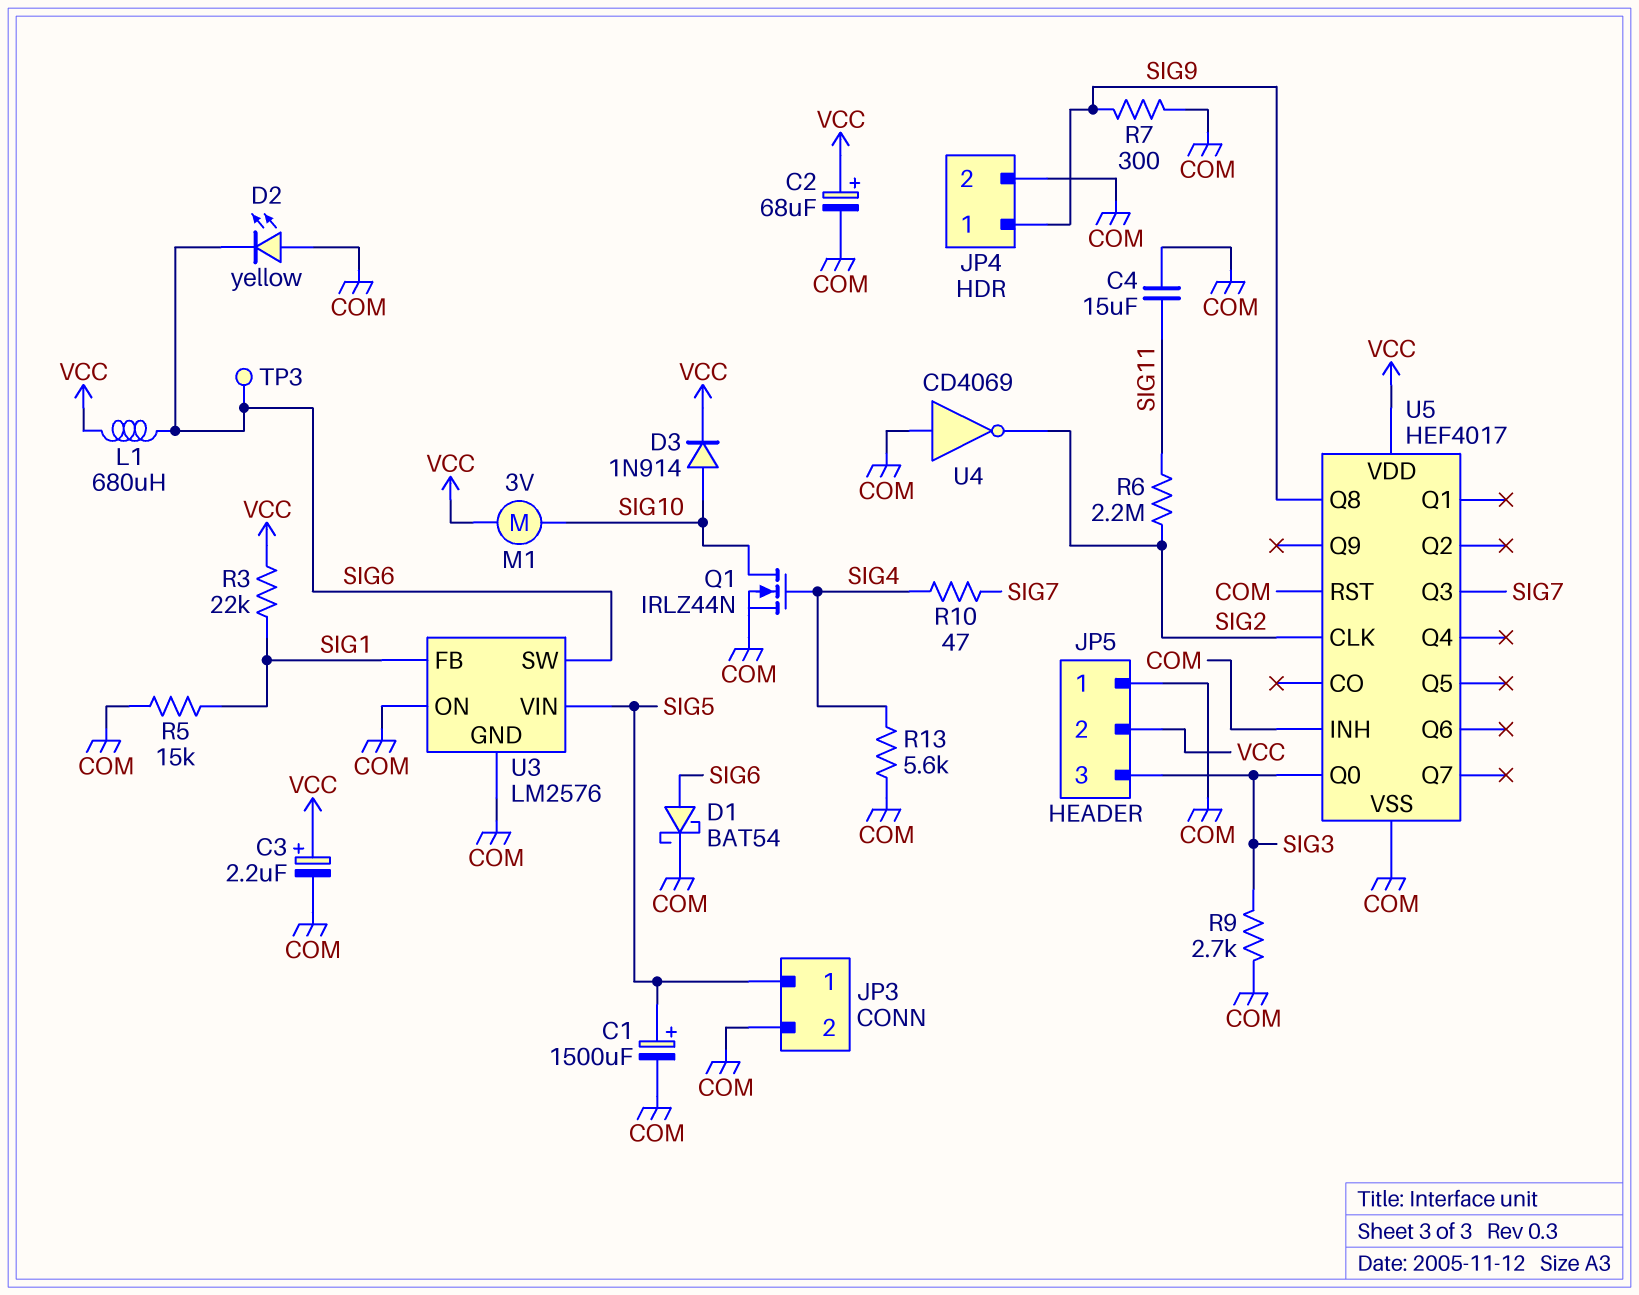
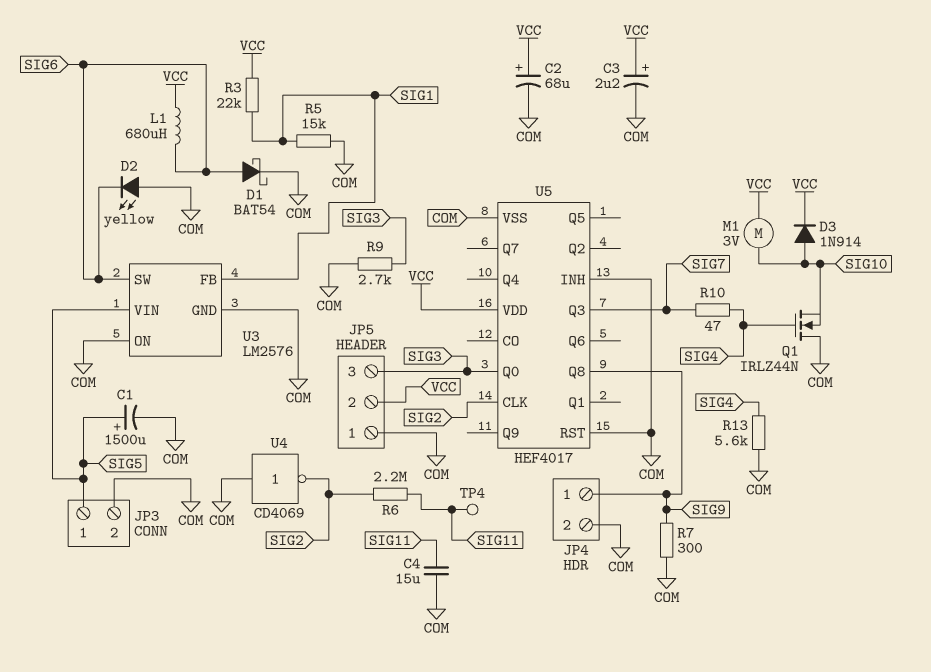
Q1: NMOS IRLZ44N (G SIG4, D SIG10, S COM) -> NMOS IRLZ44N (G SIG4, D COM, S SIG10)
TP3: test point (SIG6) -> none
TP4: none -> test point (SIG11)

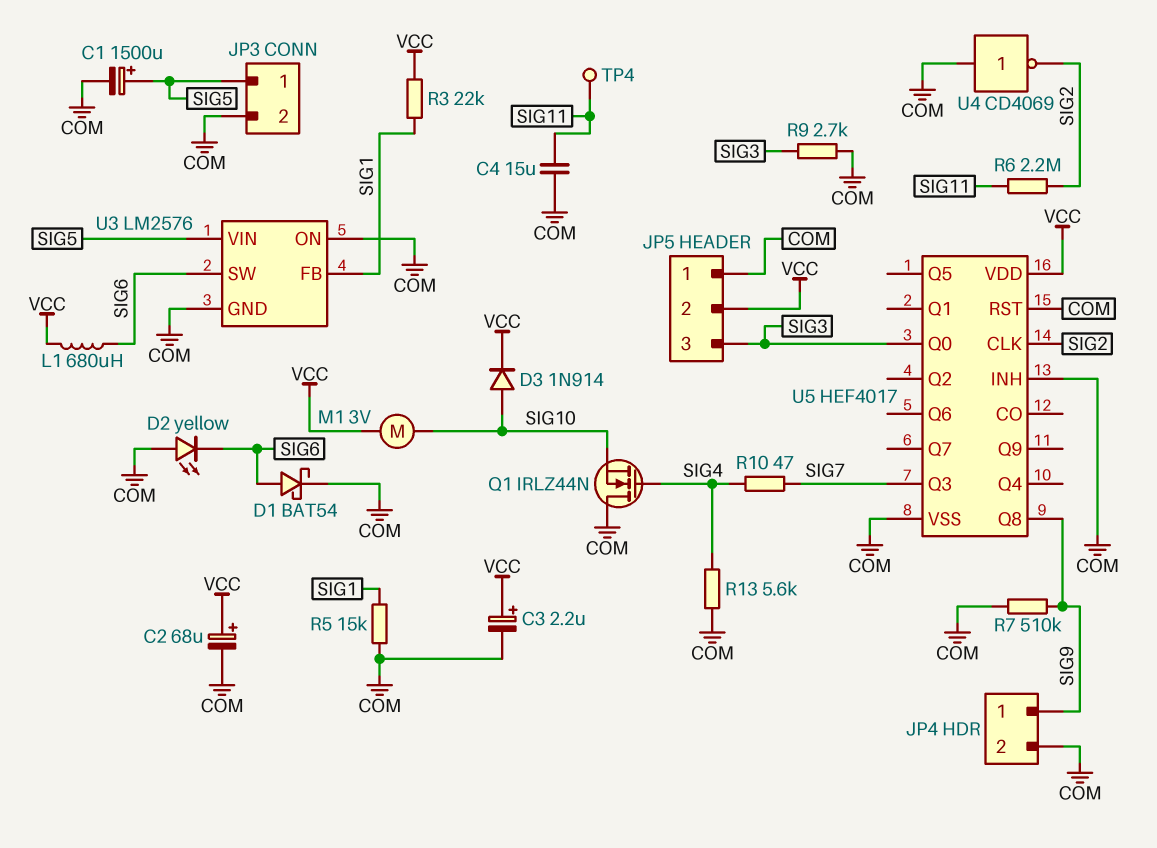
R7: 300 (COM, SIG9) -> 510k (COM, SIG9)

